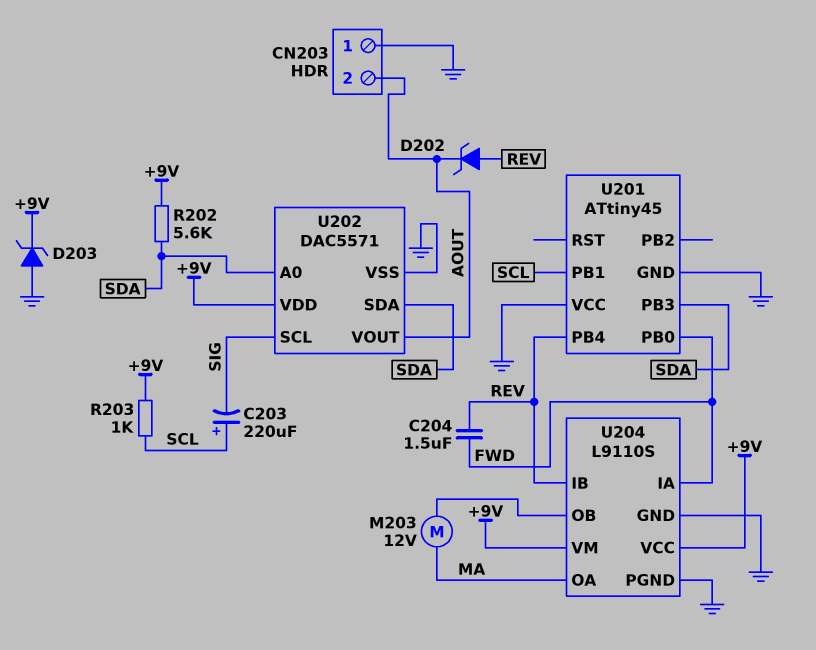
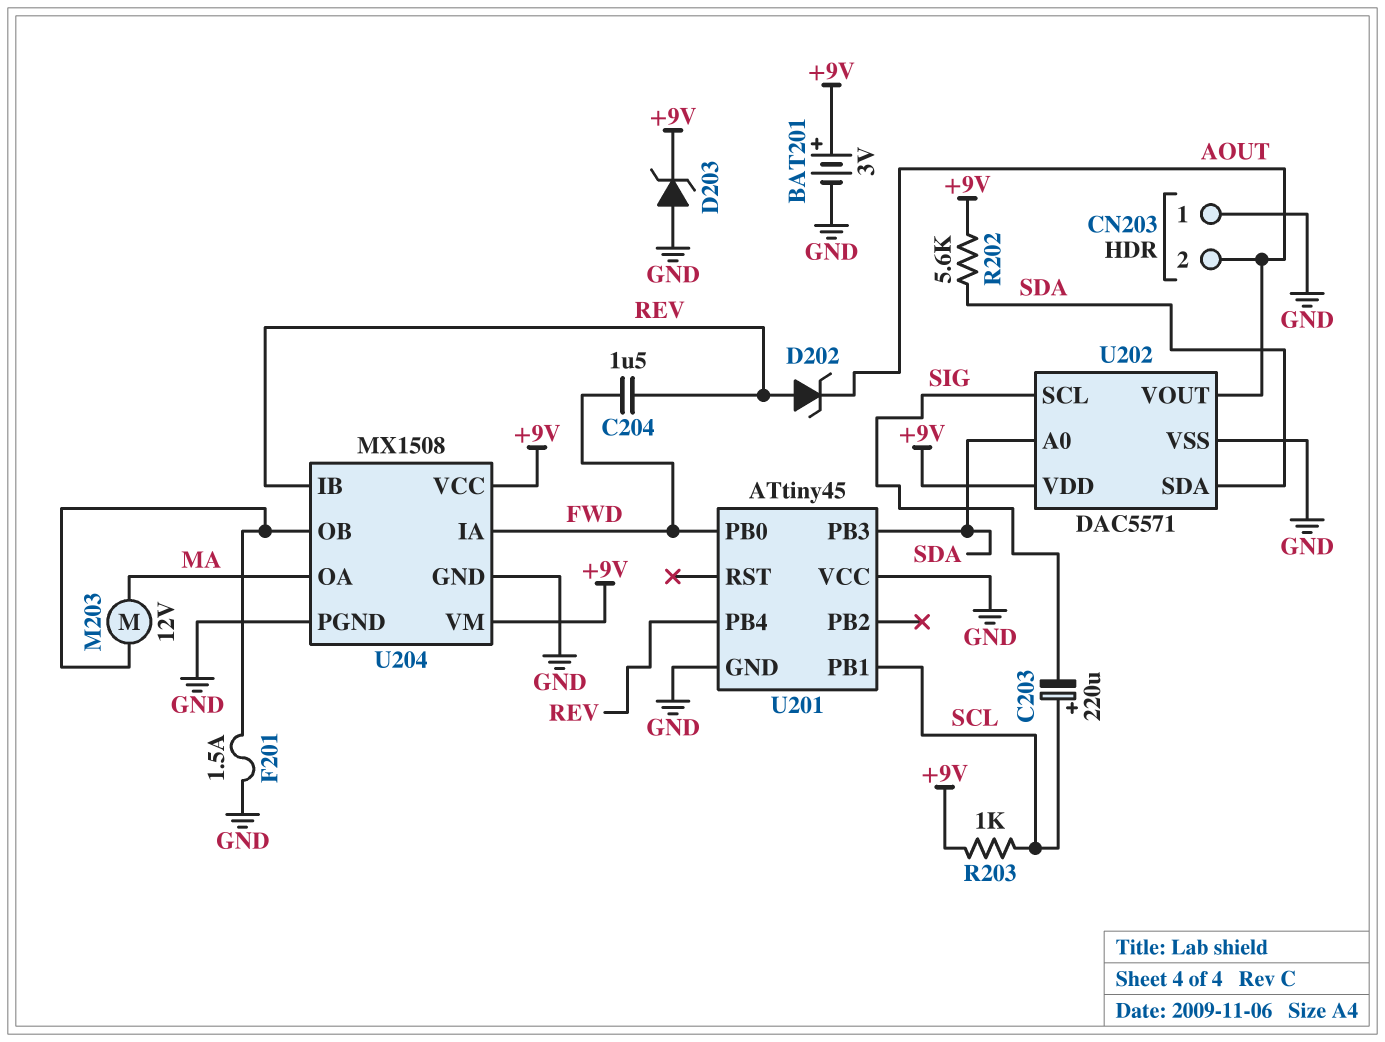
BAT201: none -> 3V (plus +9V, minus GND)
F201: none -> 1.5A (GND, U204/OB)
U204: L9110S -> MX1508

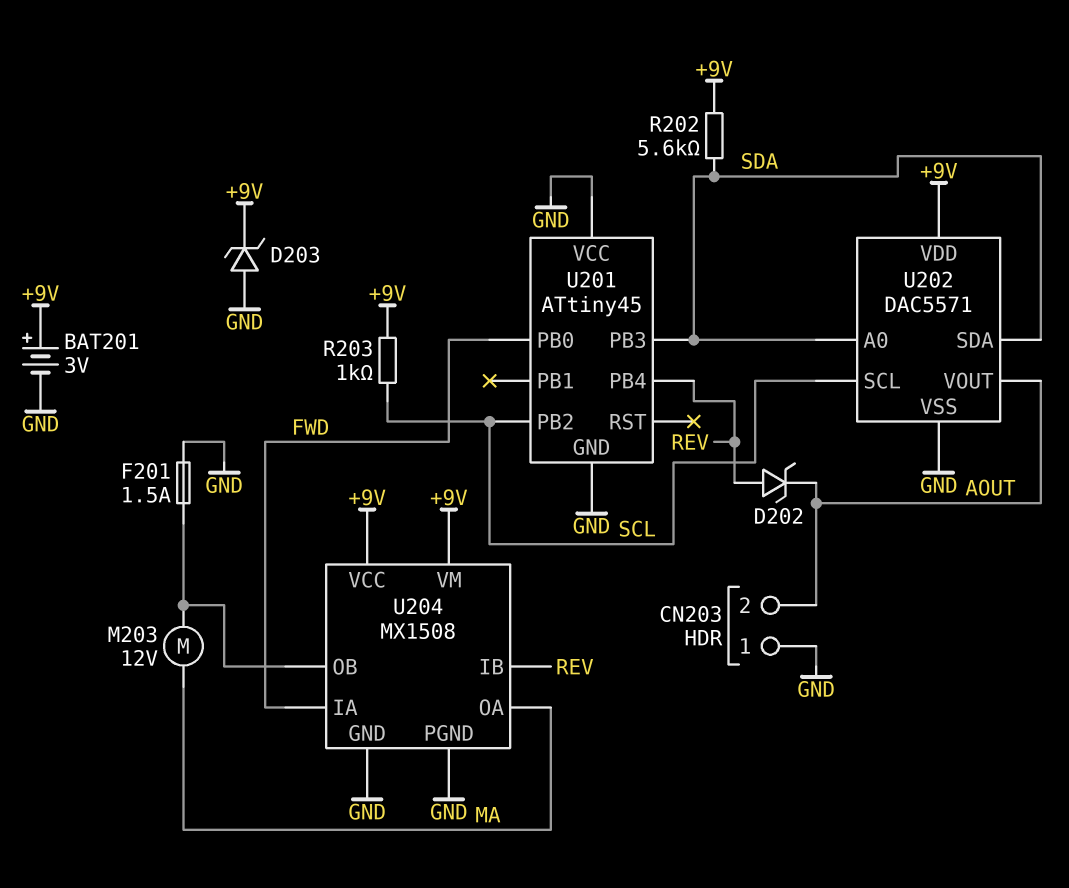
C203: 220uF (plus SCL, minus SIG) -> none
C204: 1.5uF (FWD, REV) -> none
U201 pin PB1: SCL -> none
U201 pin PB2: none -> SCL
U202 pin SCL: SIG -> SCL

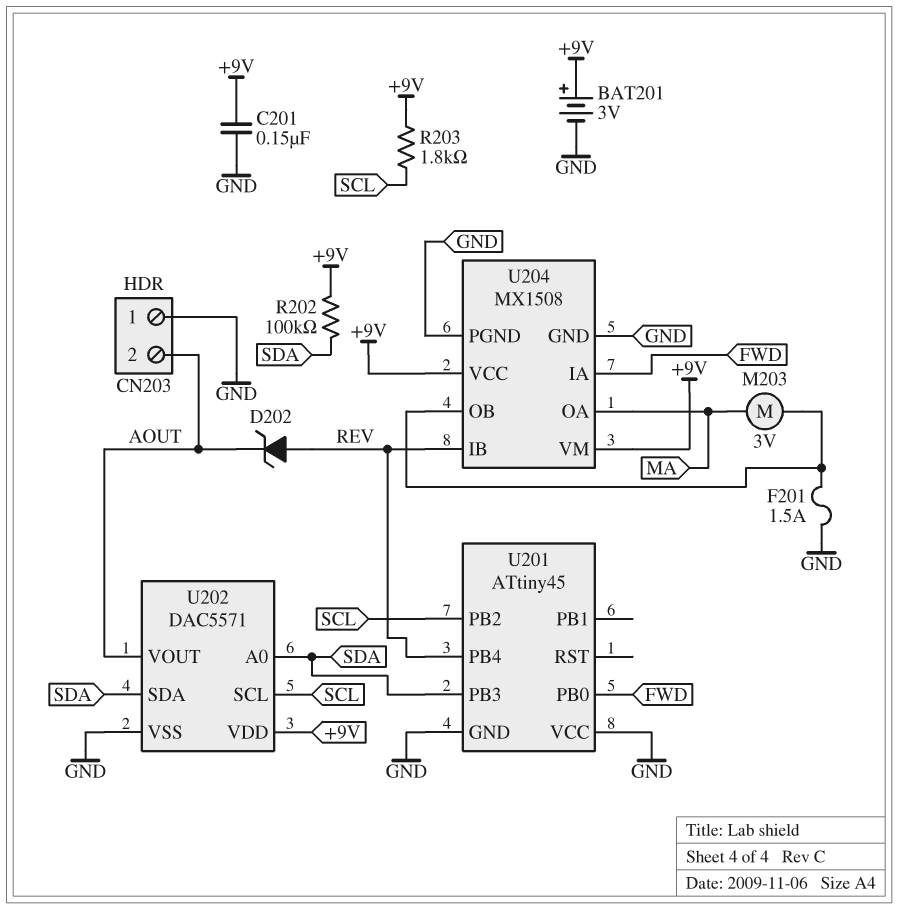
C201: none -> 150nF (+9V, GND)
D203: zener (A GND, K +9V) -> none
M203: motor 12V (MA, U204/OB) -> motor 3V (MA, U204/OB)
R202: 5.6k (+9V, SDA) -> 100k (+9V, SDA)
R203: 1k (+9V, SCL) -> 1.8k (+9V, SCL)

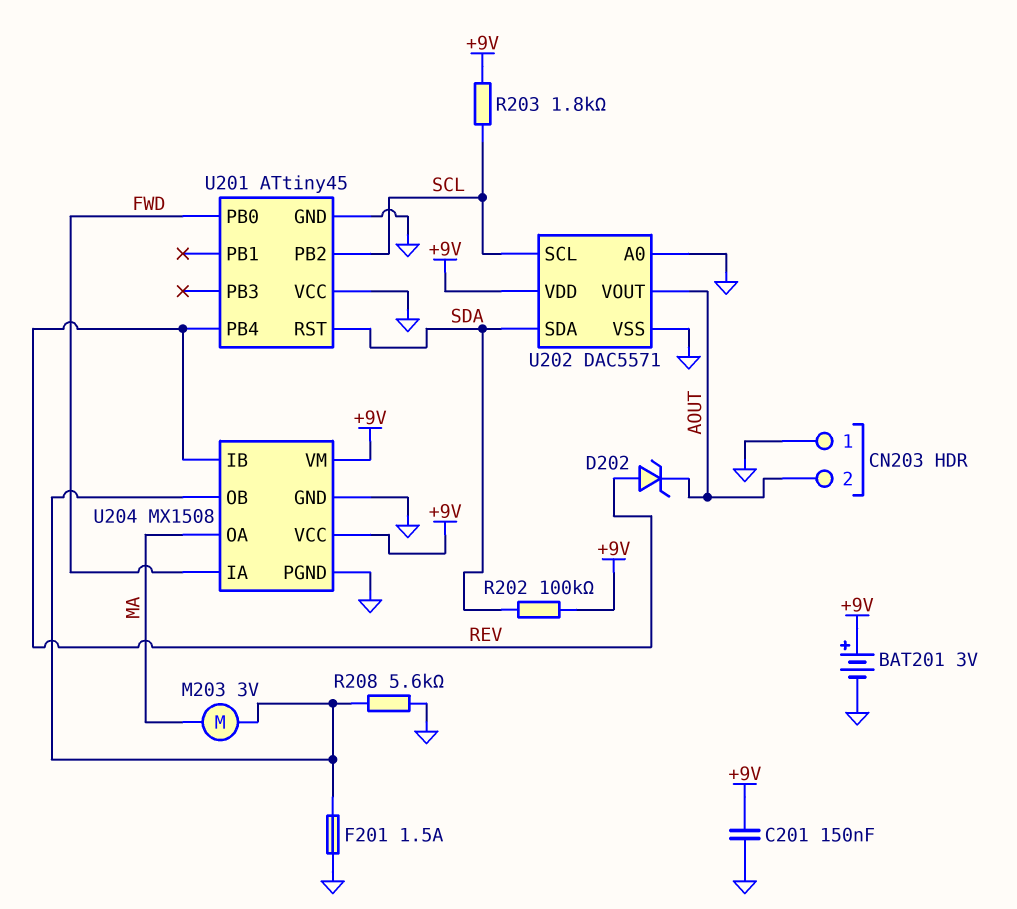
R208: none -> 5.6k (GND, U204/OB)
U201 pin PB3: SDA -> none
U201 pin RST: none -> SDA
U202 pin A0: SDA -> GND

